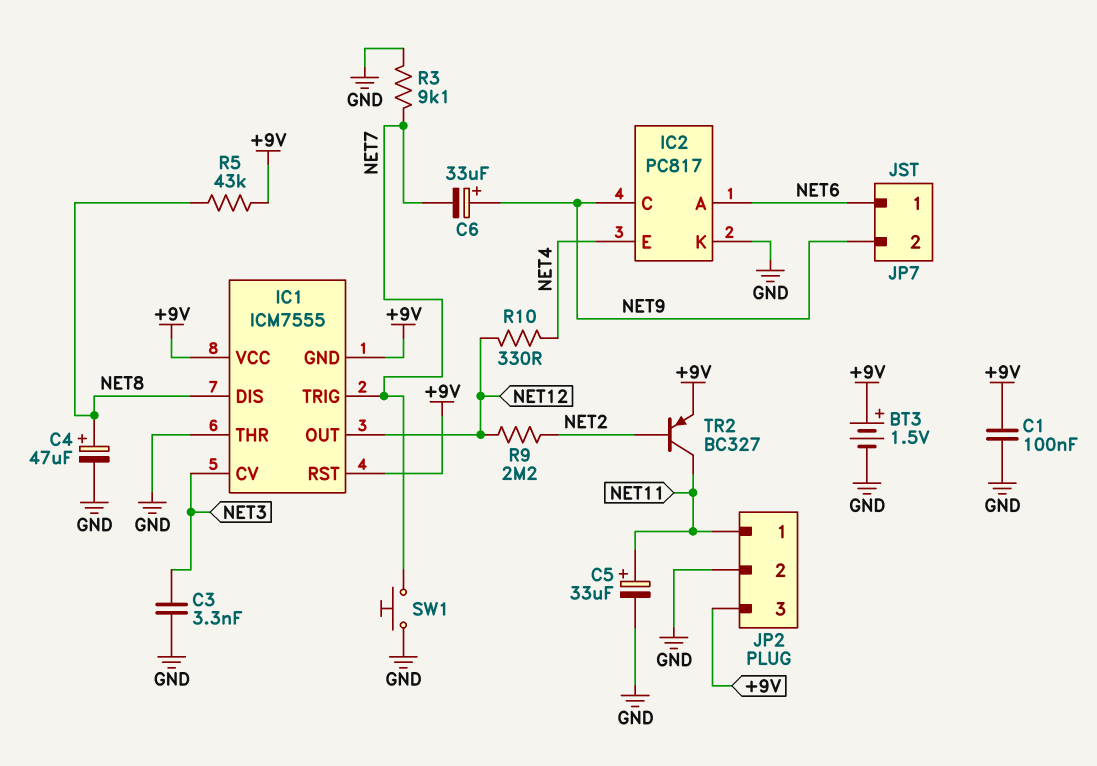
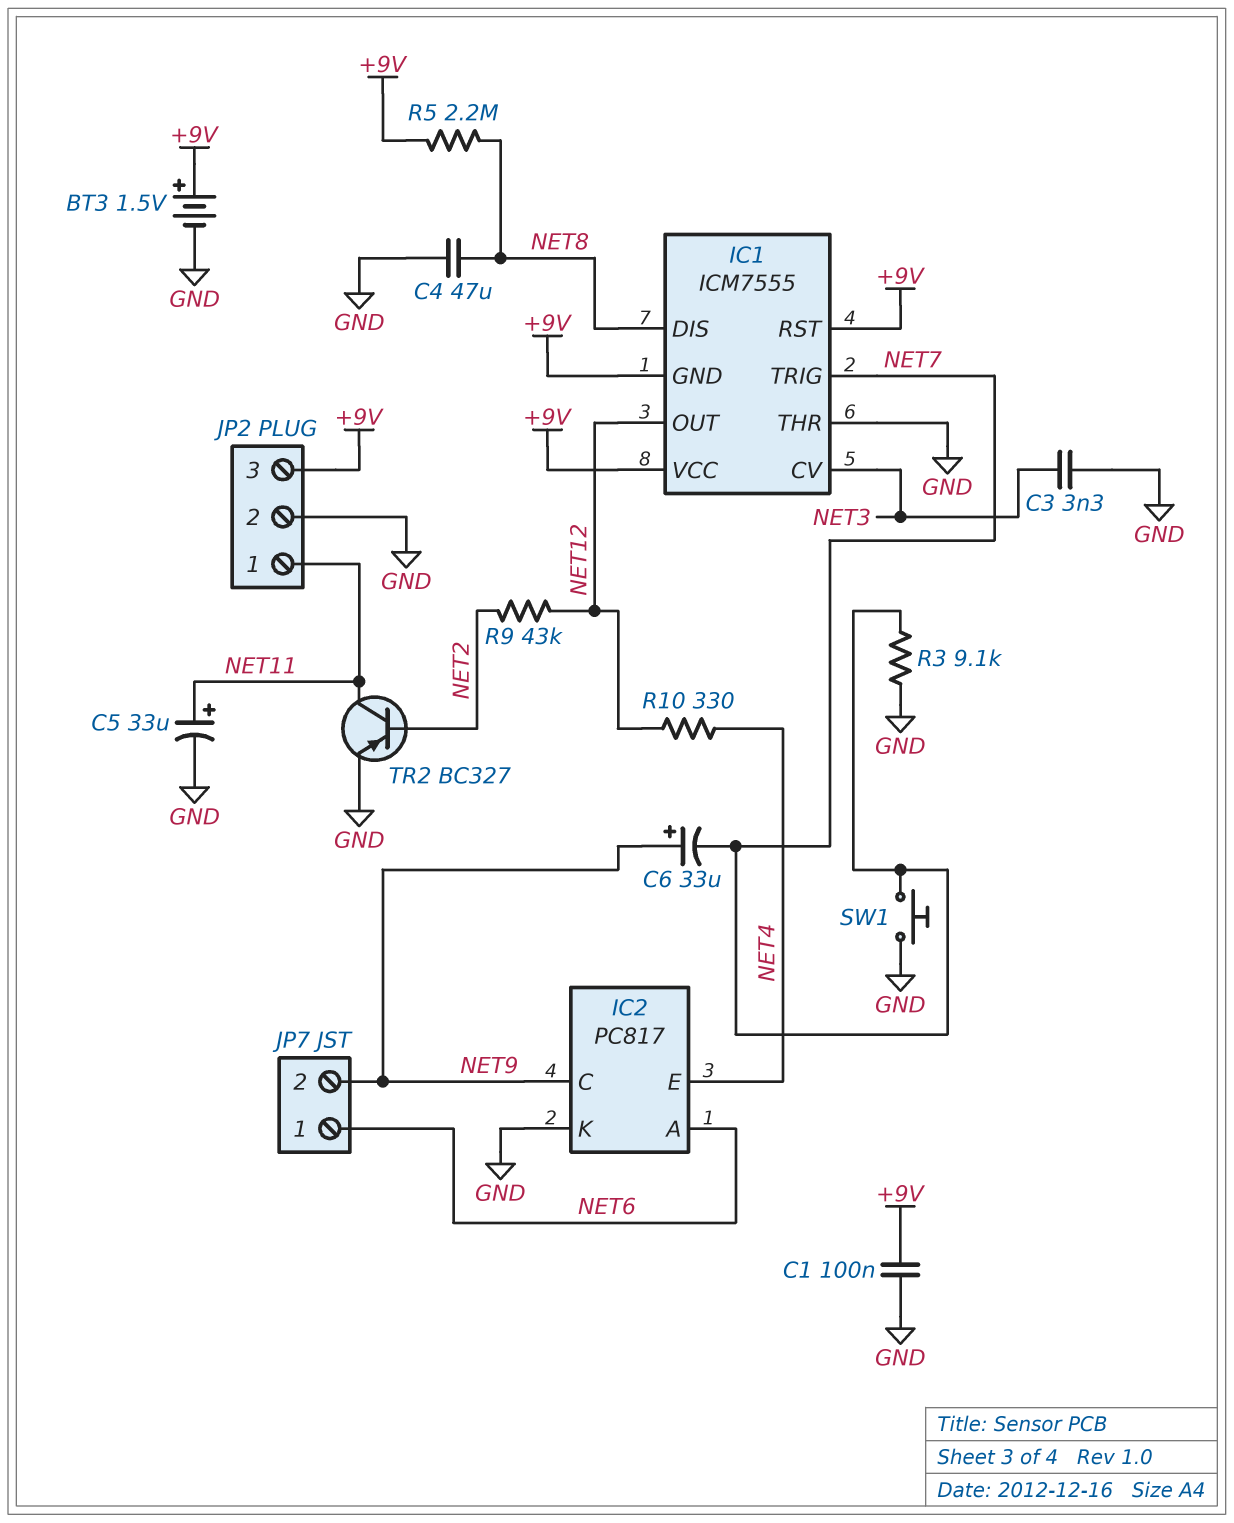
C4: 47uF (plus NET8, minus GND) -> 47uF (GND, NET8)
R5: 43k (+9V, NET8) -> 2.2M (+9V, NET8)
R9: 2.2M (NET2, NET12) -> 43k (NET2, NET12)
TR2: PNP BC327 (B NET2, C NET11, E +9V) -> PNP BC327 (B NET2, C NET11, E GND)

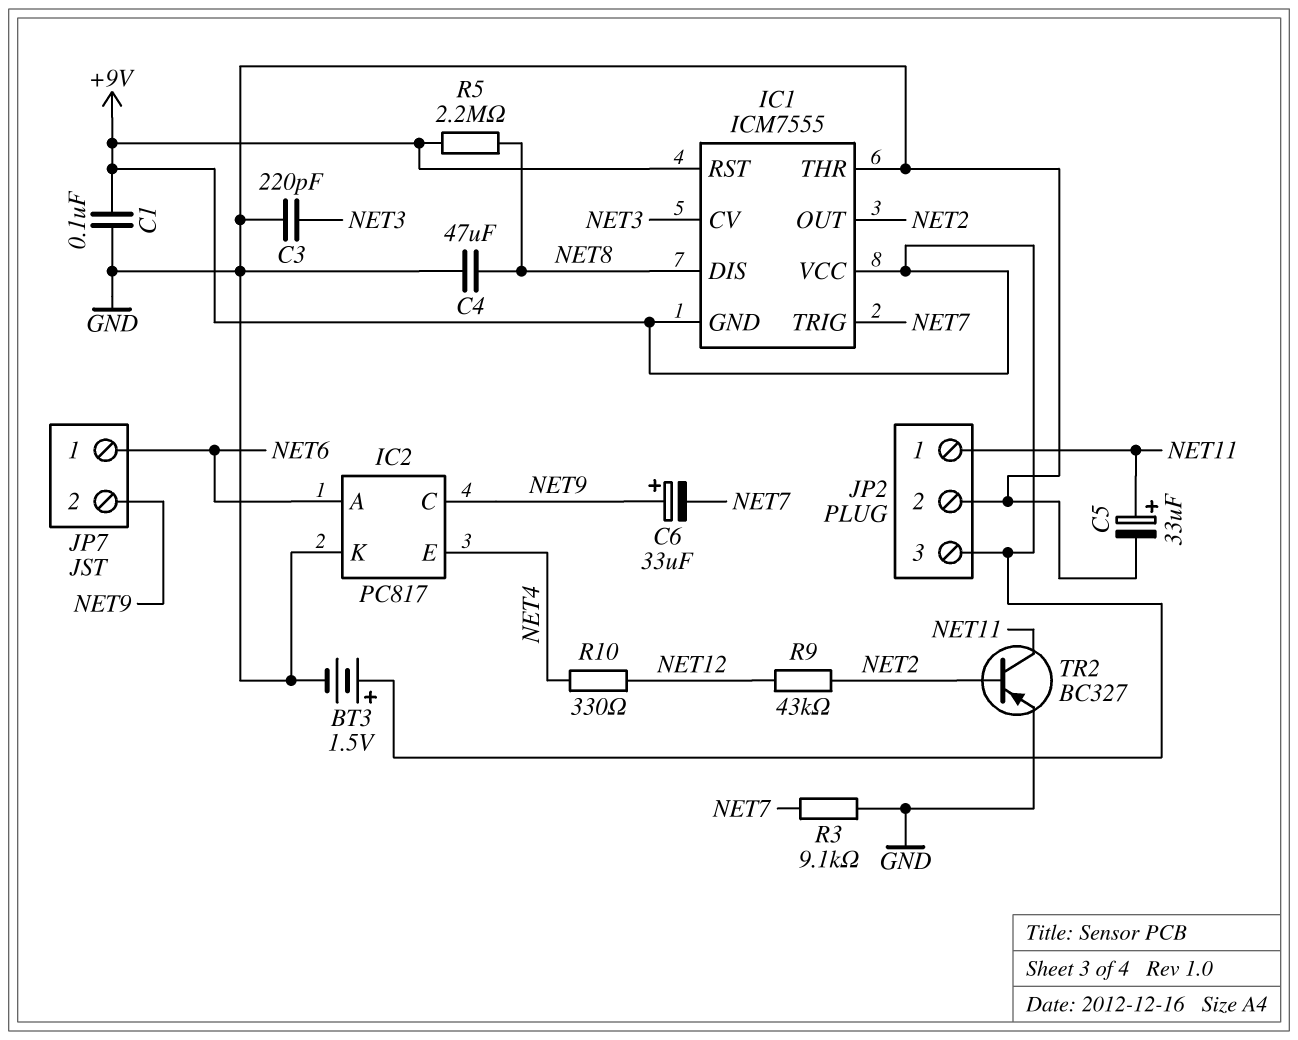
C3: 3.3nF (GND, NET3) -> 220pF (GND, NET3)
IC1 pin OUT: NET12 -> NET2
SW1: button (GND, NET7) -> none

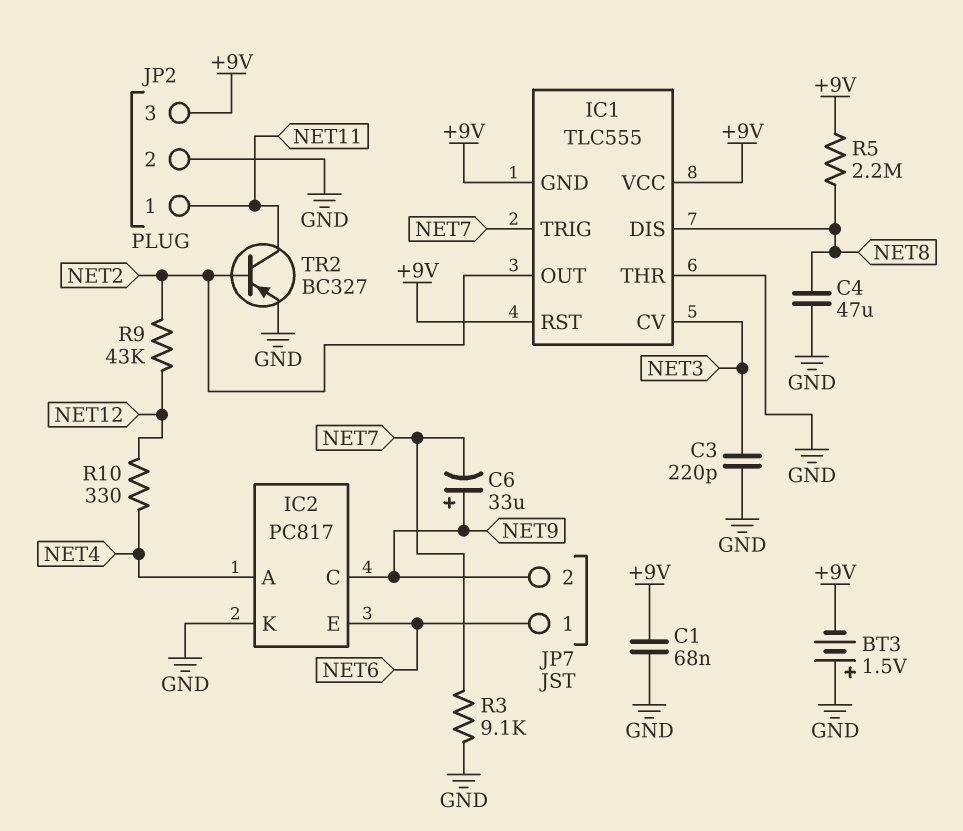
BT3: 1.5V (plus +9V, minus GND) -> 1.5V (plus GND, minus +9V)
C1: 100nF (+9V, GND) -> 68nF (+9V, GND)
C5: 33uF (plus NET11, minus GND) -> none
IC1: ICM7555 -> TLC555
IC2 pin A: NET6 -> NET4
IC2 pin E: NET4 -> NET6

